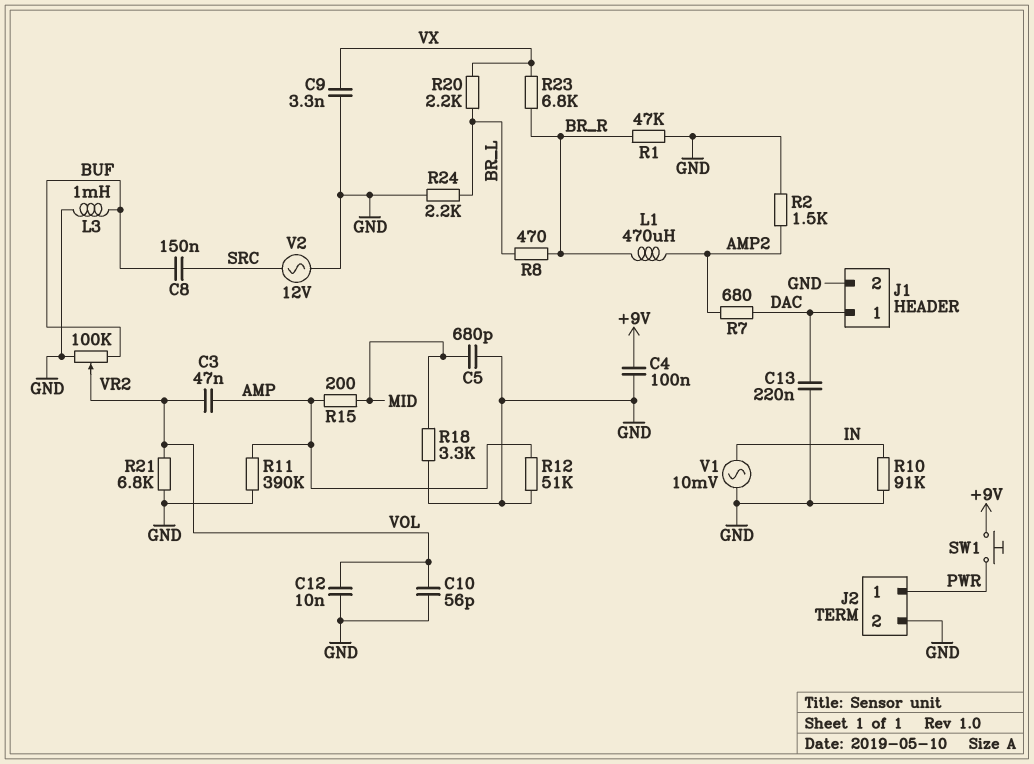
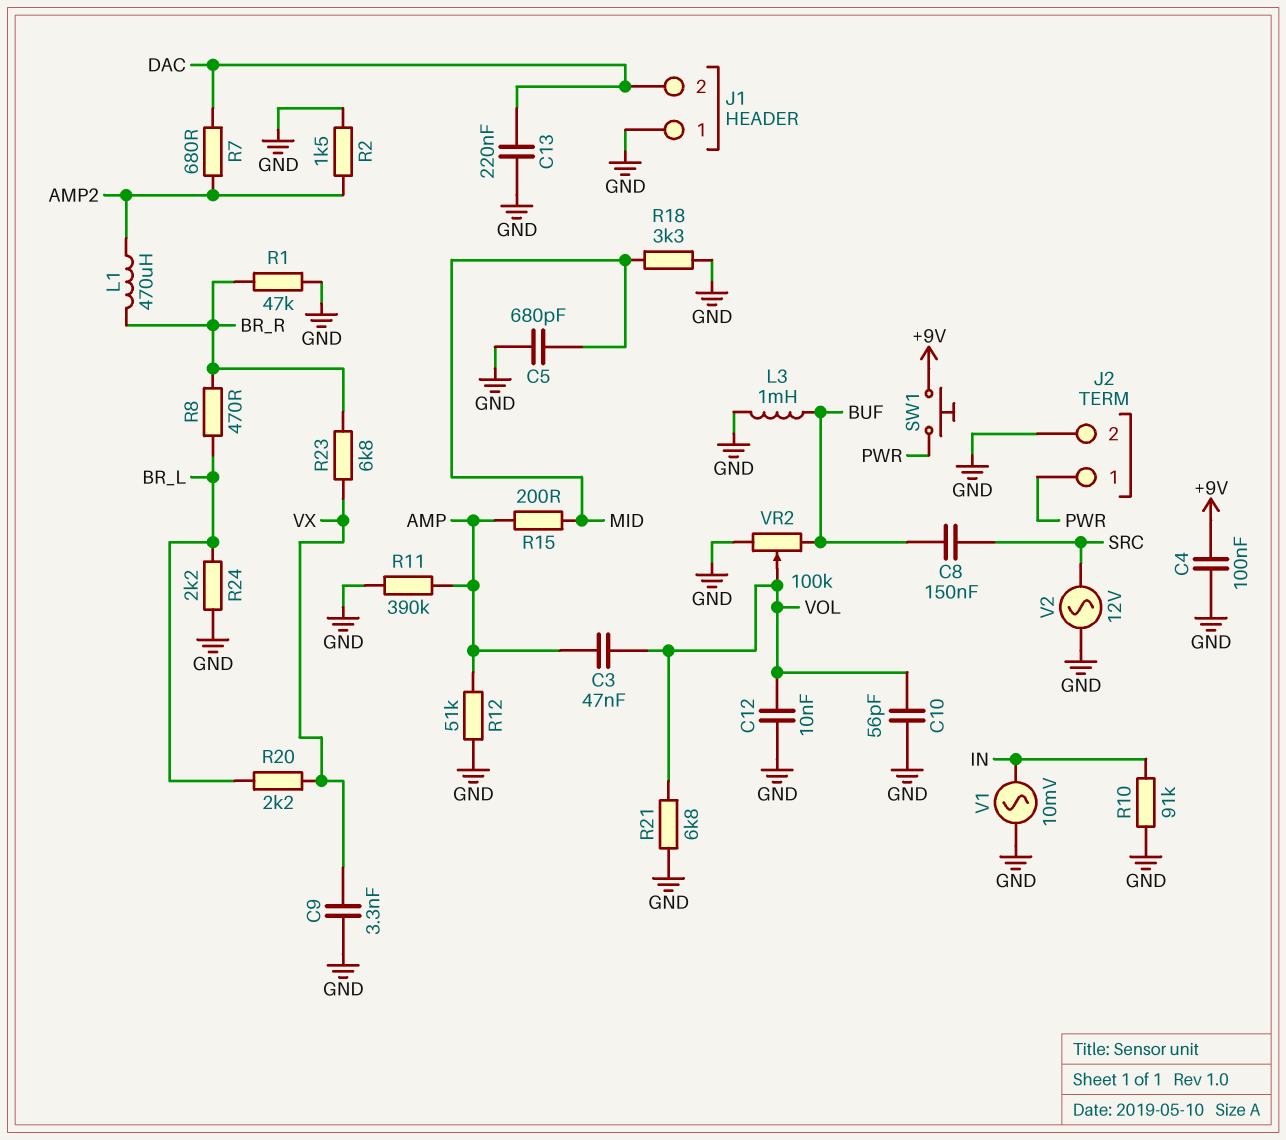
J1 pin 1: DAC -> GND
J1 pin 2: GND -> DAC

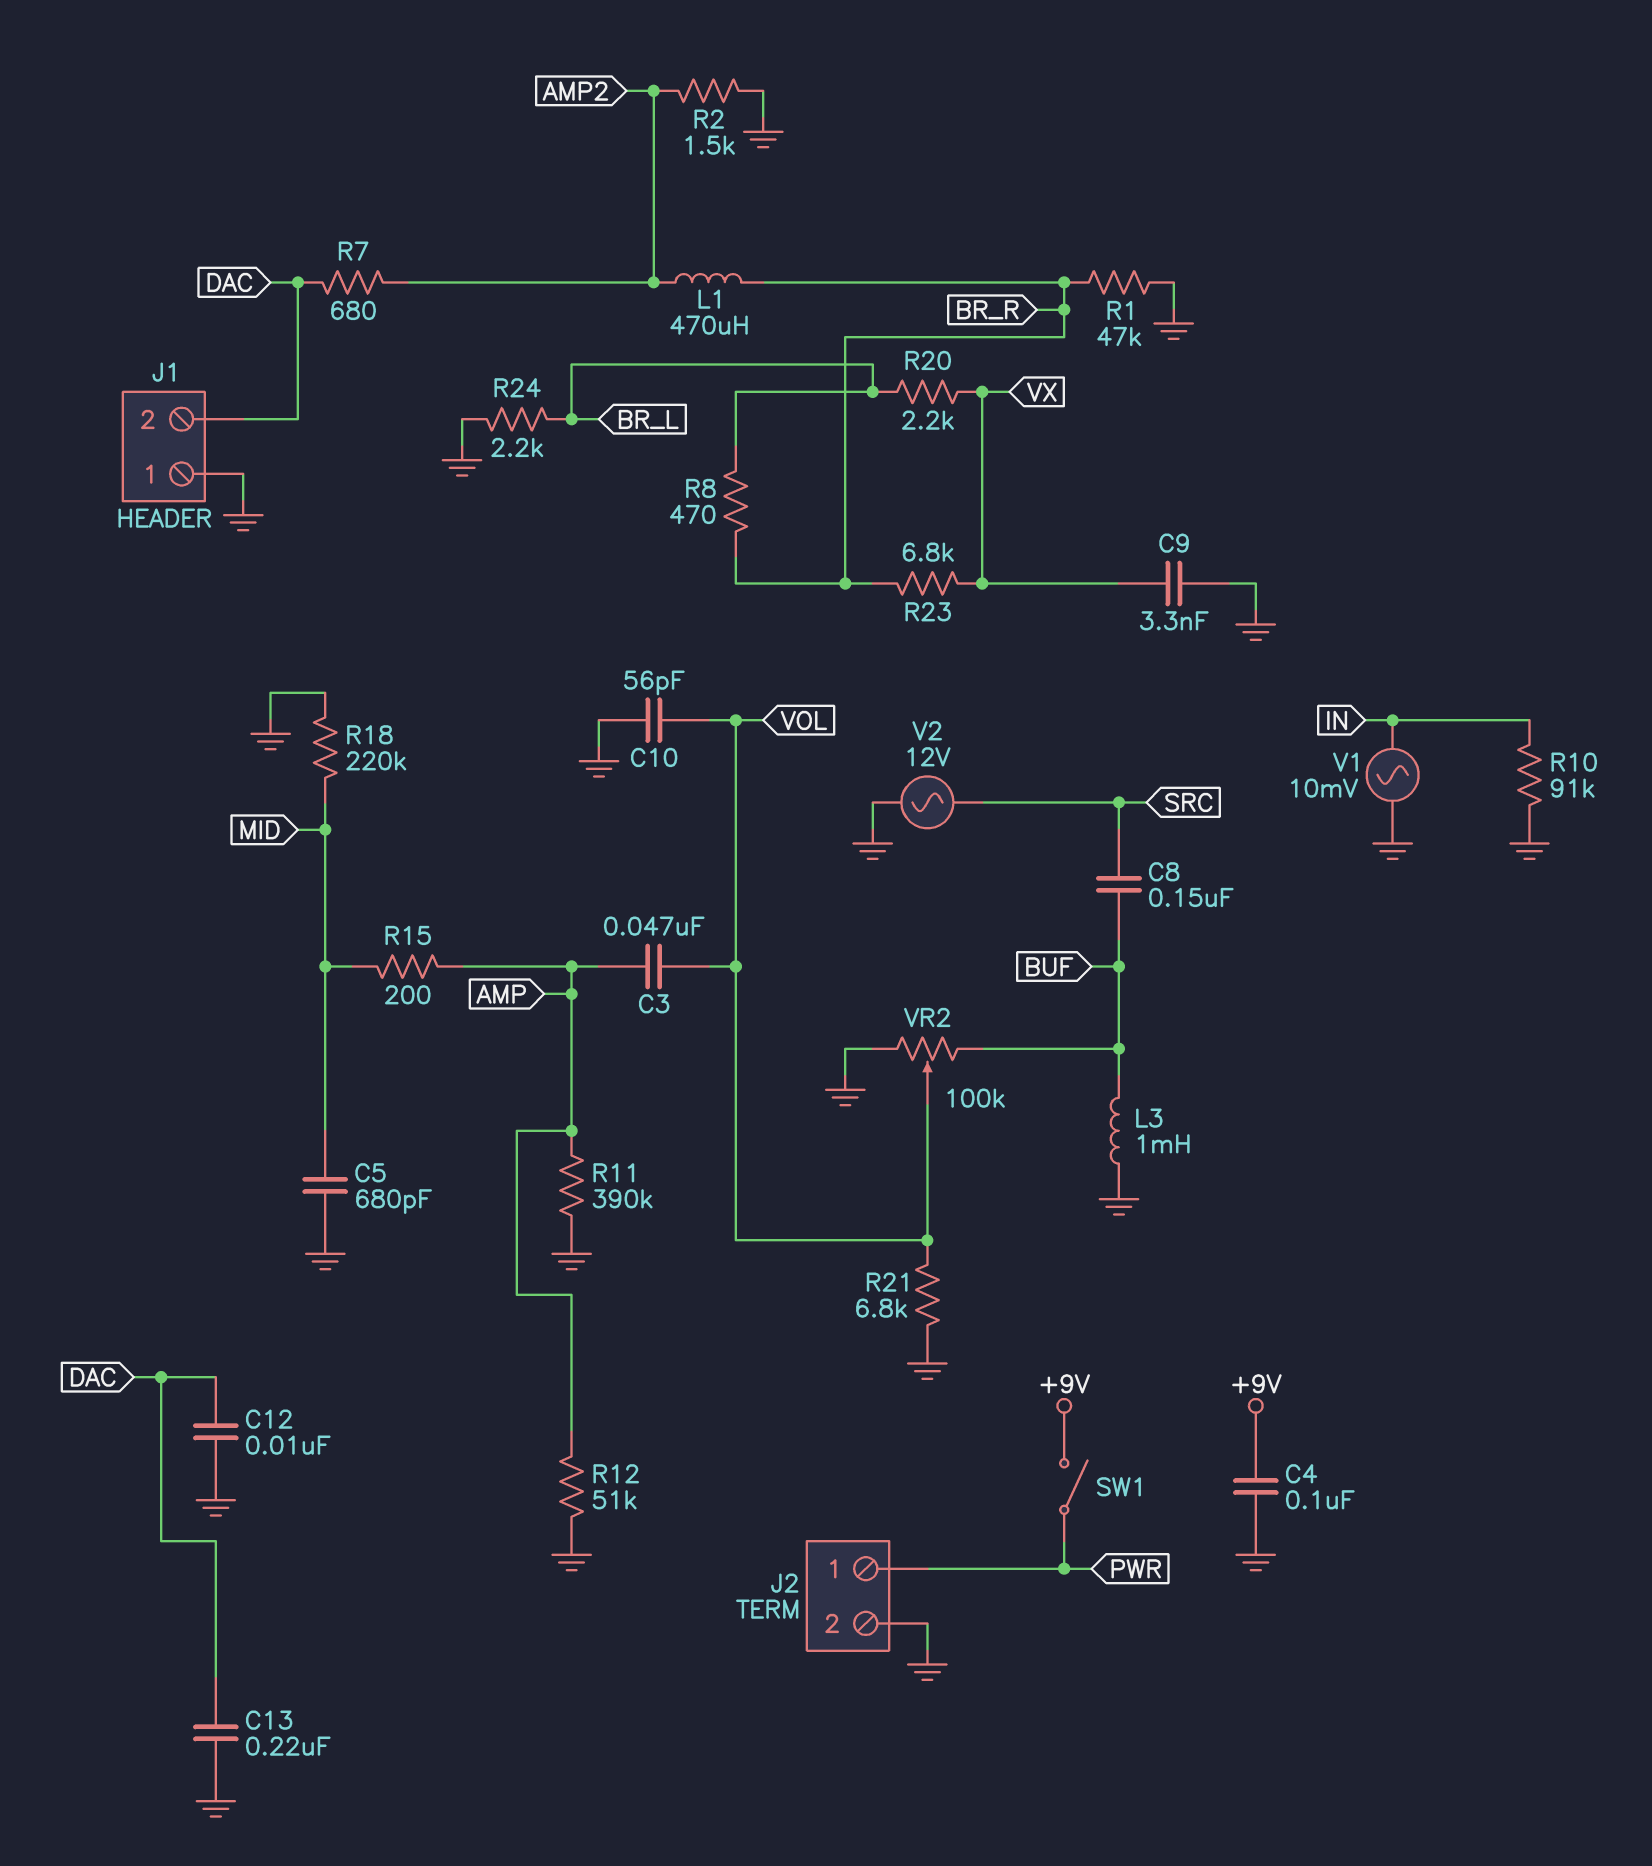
C12: 10nF (GND, VOL) -> 10nF (DAC, GND)
R18: 3.3k (GND, MID) -> 220k (GND, MID)
SW1: button (+9V, PWR) -> switch (+9V, PWR)

